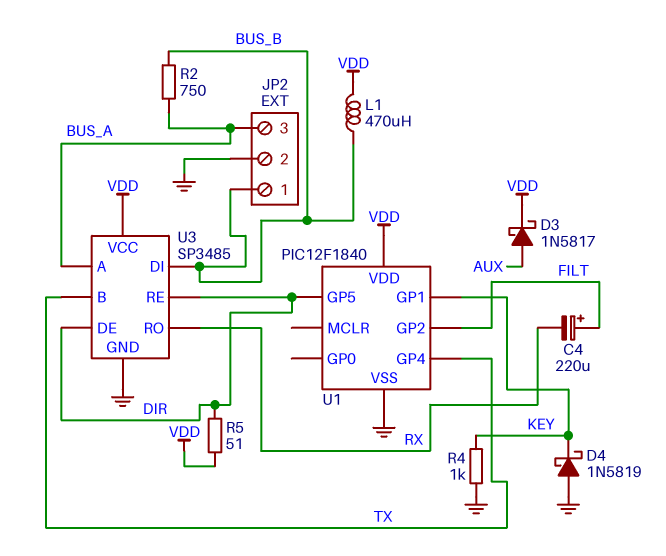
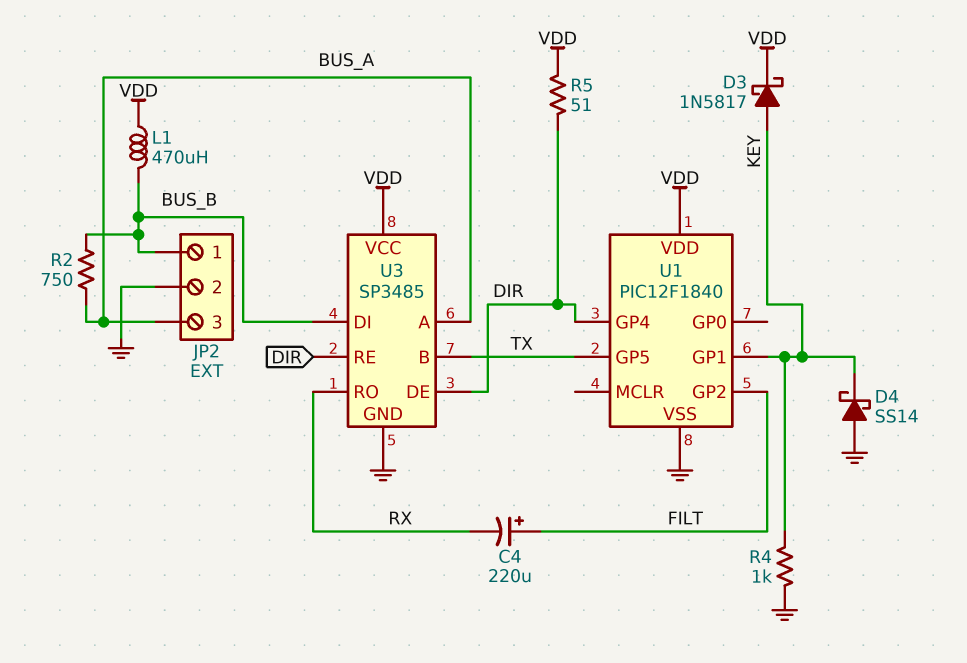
D3: schottky 1N5817 (A AUX, K VDD) -> schottky 1N5817 (A KEY, K VDD)
D4: schottky 1N5819 (A GND, K KEY) -> schottky SS14 (A GND, K KEY)
U1 pin GP4: TX -> DIR
U1 pin GP5: DIR -> TX

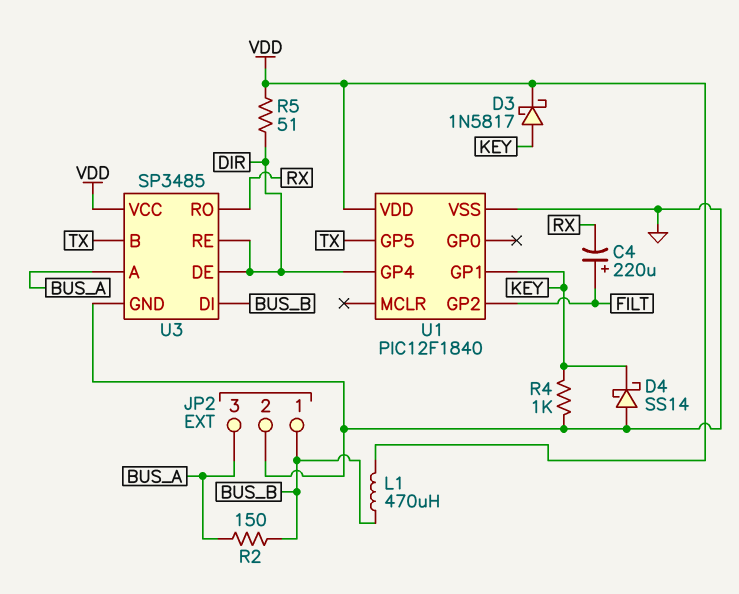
R2: 750 (BUS_A, BUS_B) -> 150 (BUS_A, BUS_B)

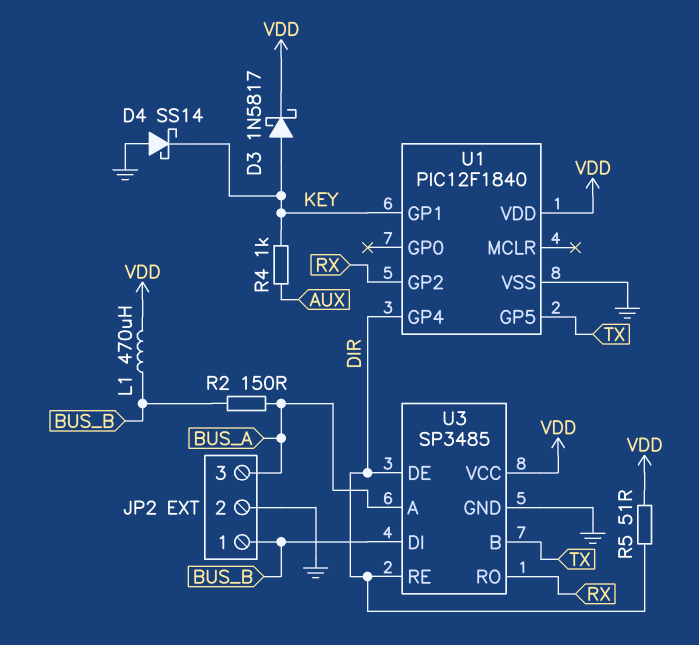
C4: 220uF (plus FILT, minus RX) -> none
R4: 1k (GND, KEY) -> 1k (AUX, KEY)
U1 pin GP2: FILT -> RX

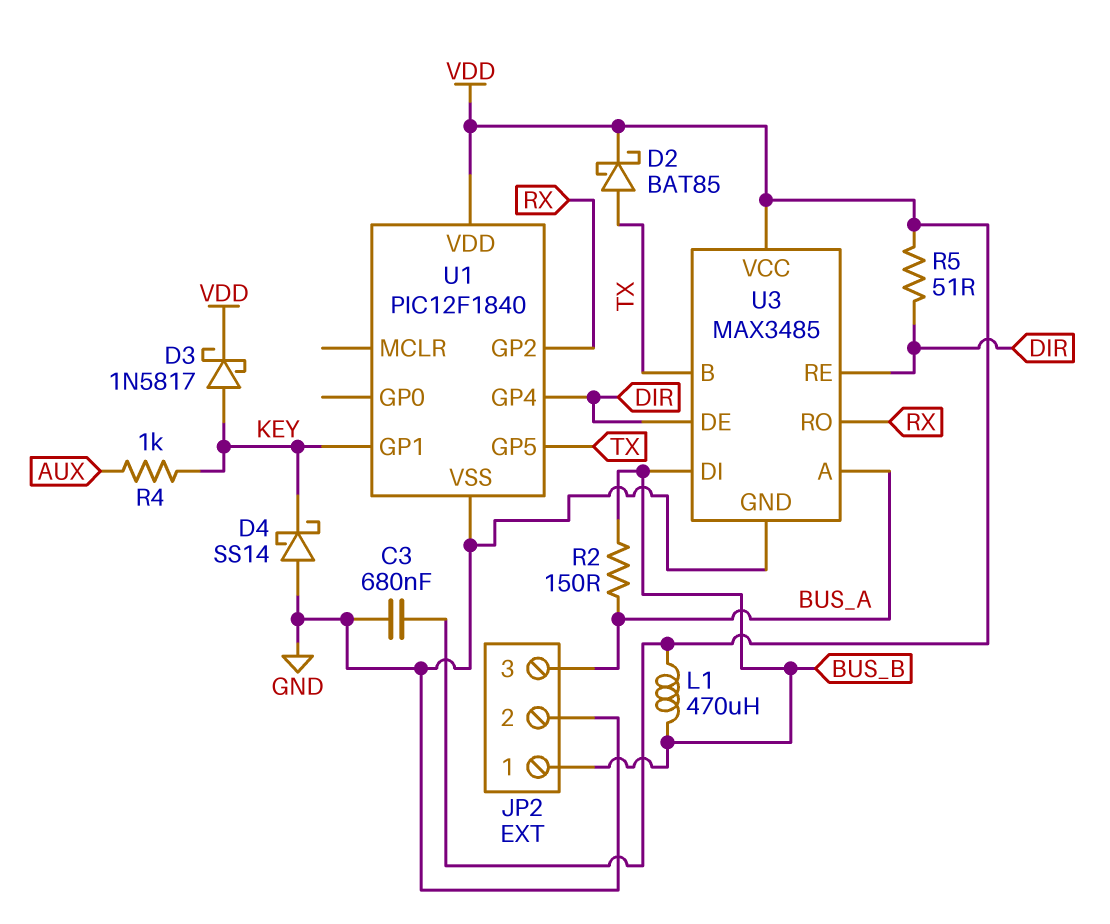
C3: none -> 680nF (GND, VDD)
D2: none -> schottky BAT85 (A TX, K VDD)
U3: SP3485 -> MAX3485

